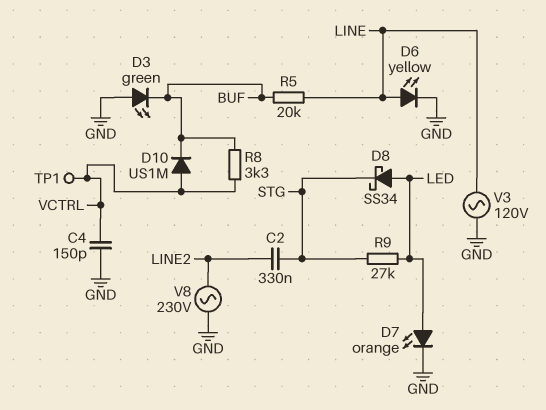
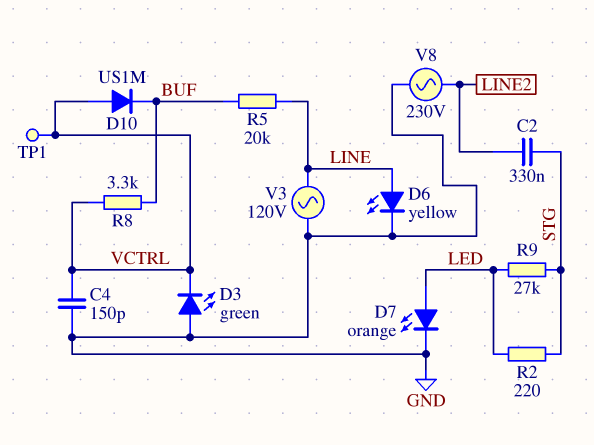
D3: LED green (A GND, K BUF) -> LED green (A GND, K VCTRL)
D8: schottky SS34 (A LED, K STG) -> none
R2: none -> 220 (LED, STG)

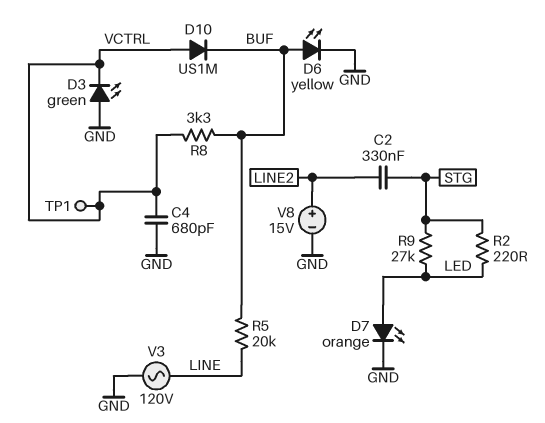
C4: 150pF (GND, VCTRL) -> 680pF (GND, VCTRL)
D6: LED yellow (A LINE, K GND) -> LED yellow (A BUF, K GND)
V8: AC 230V (GND, LINE2) -> 15V (plus LINE2, minus GND)

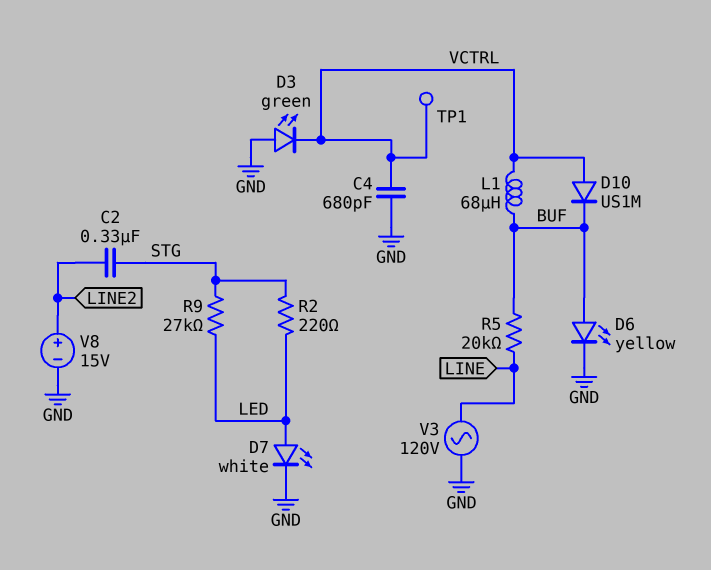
D7: LED orange (A LED, K GND) -> LED white (A LED, K GND)
L1: none -> 68uH (BUF, VCTRL)
R8: 3.3k (BUF, VCTRL) -> none

